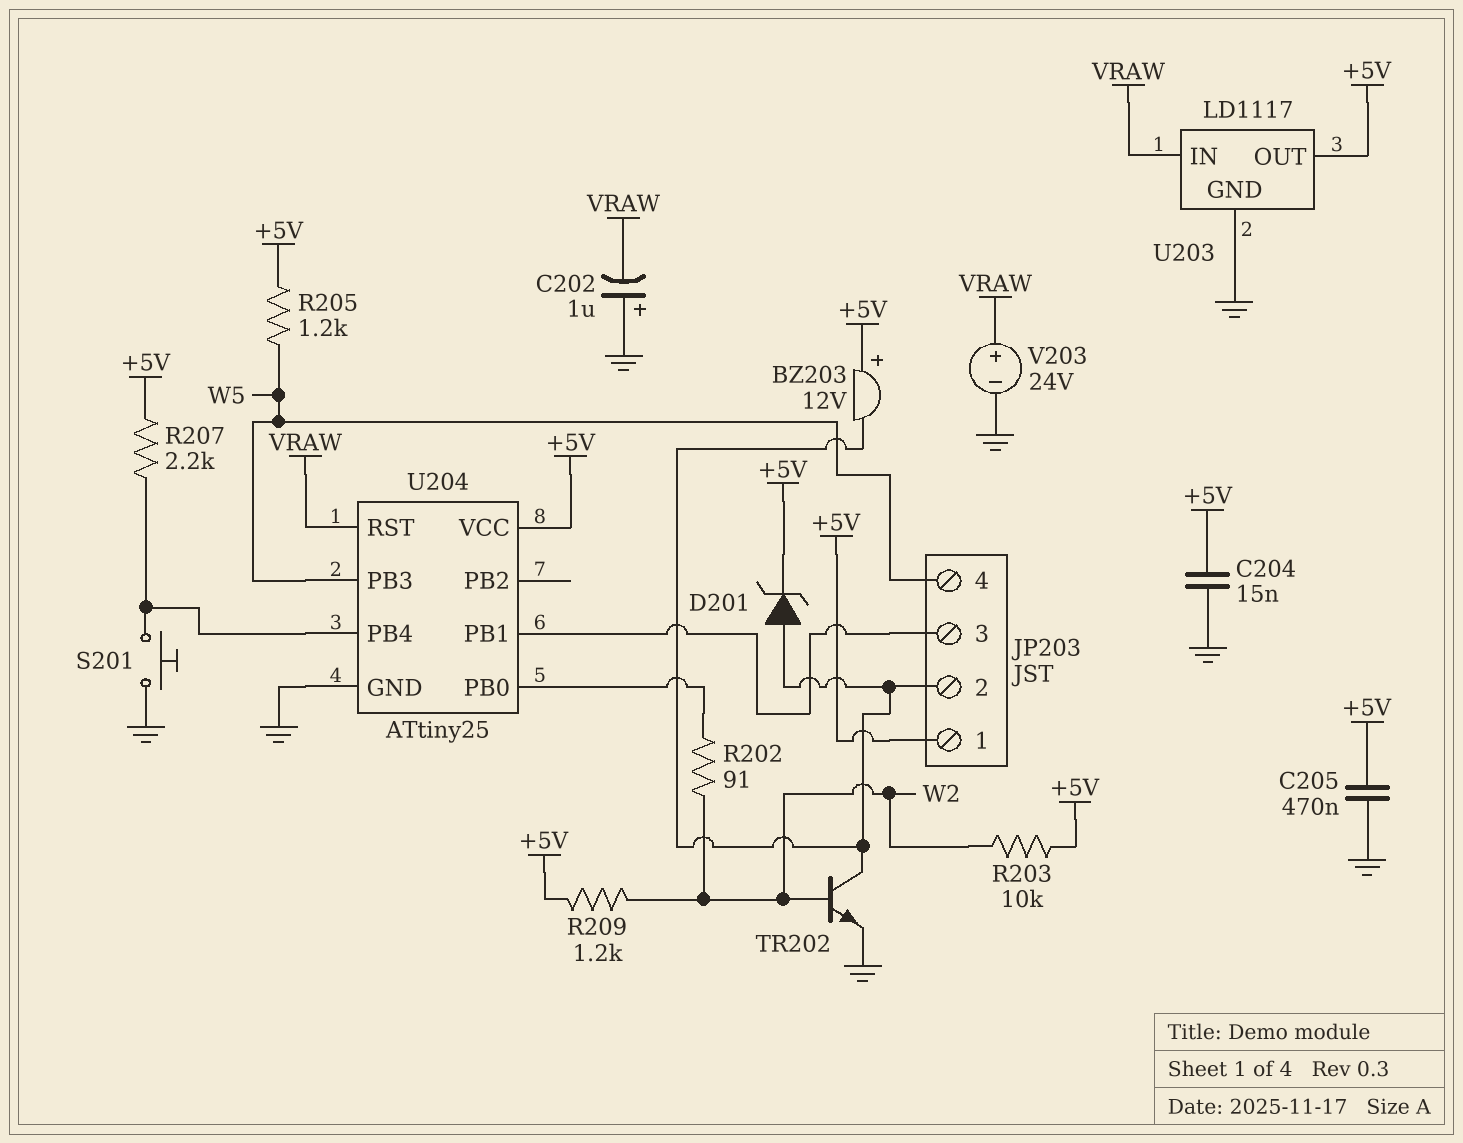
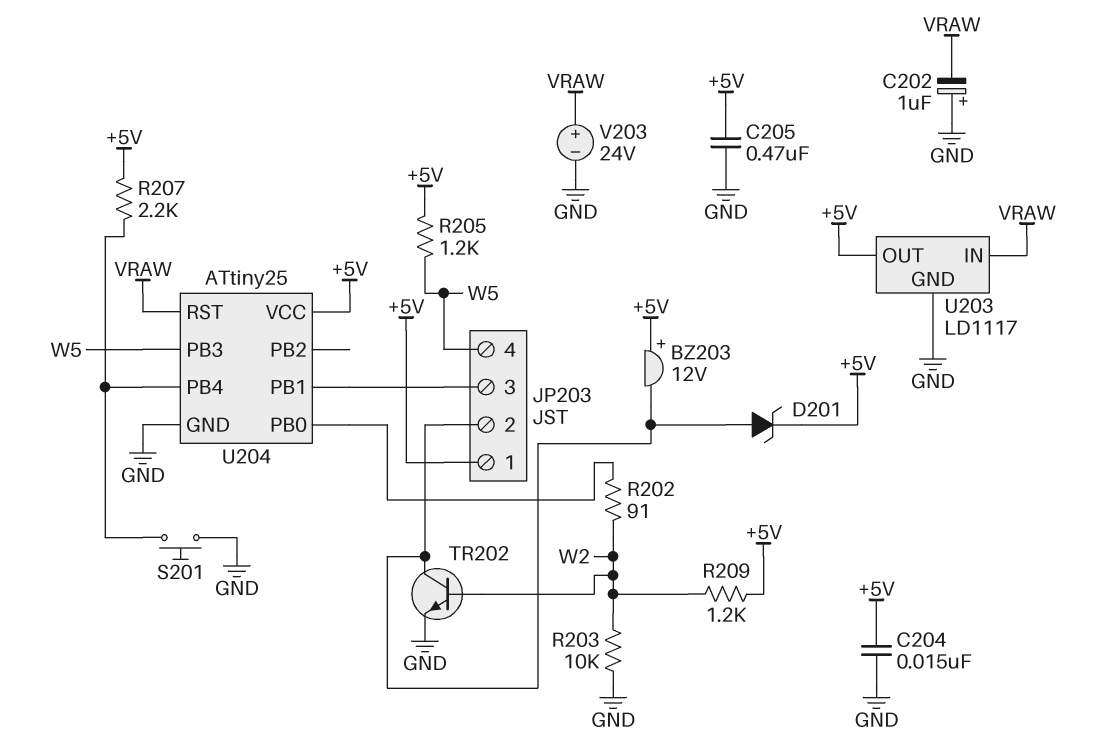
R203: 10k (+5V, W2) -> 10k (GND, W2)

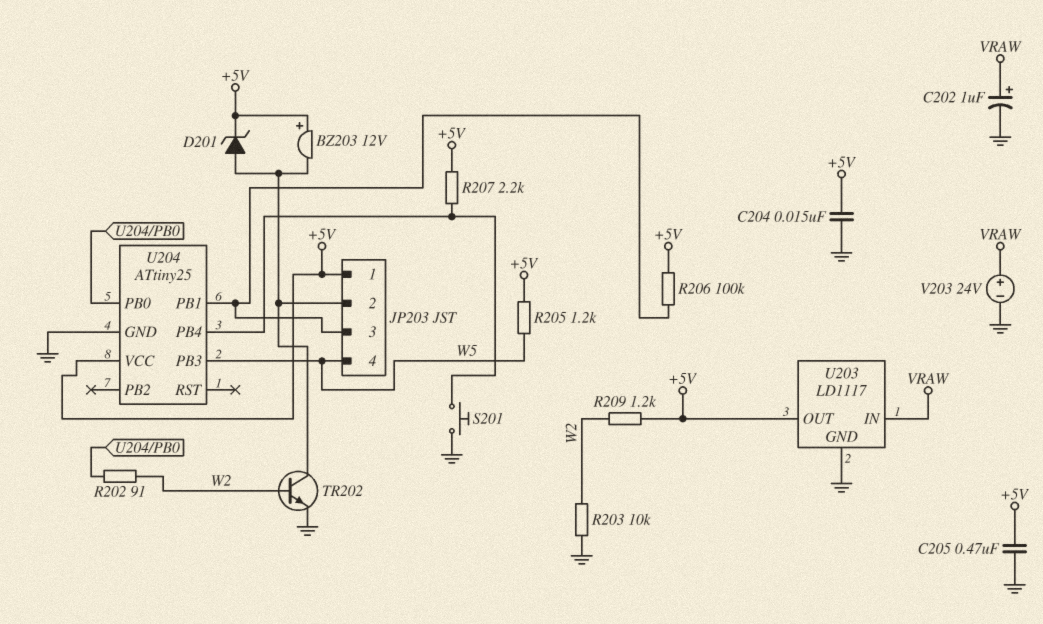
C202: 1uF (plus GND, minus VRAW) -> 1uF (plus VRAW, minus GND)
R206: none -> 100k (+5V, JP203/3)
U204 pin RST: VRAW -> none

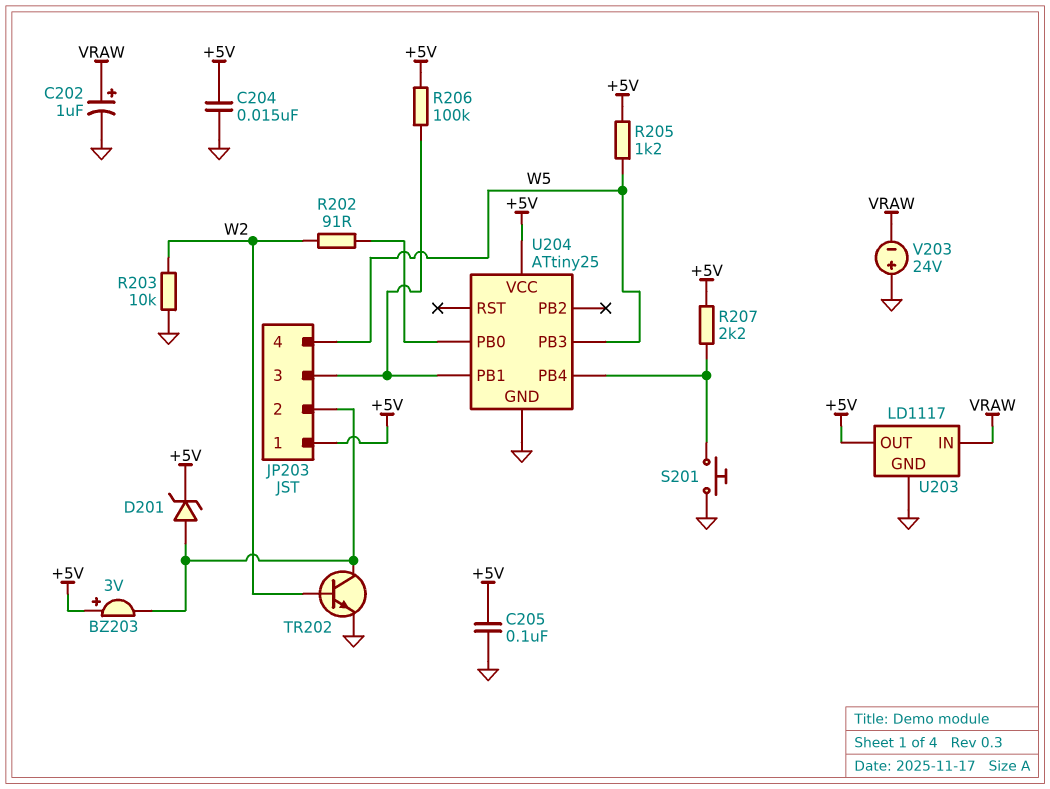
BZ203: buzzer 12V (plus +5V, minus JP203/2) -> buzzer 3V (plus +5V, minus JP203/2)
C205: 470nF (+5V, GND) -> 100nF (+5V, GND)
R209: 1.2k (+5V, W2) -> none
V203: 24V (plus VRAW, minus GND) -> 24V (plus GND, minus VRAW)

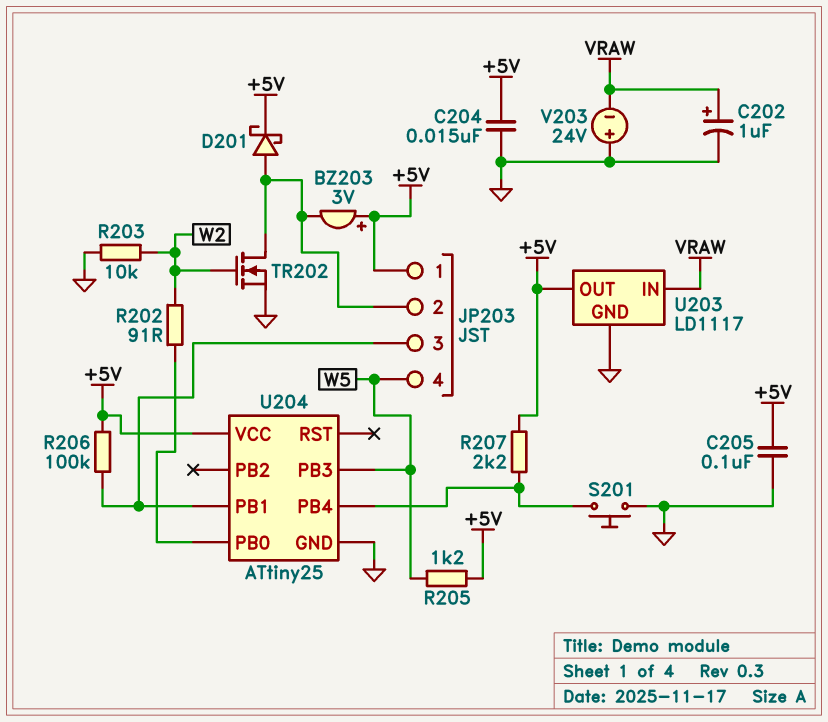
D201: zener (A JP203/2, K +5V) -> schottky (A JP203/2, K +5V)
TR202: NPN (B W2, C JP203/2, E GND) -> NMOS (G W2, D JP203/2, S GND)

